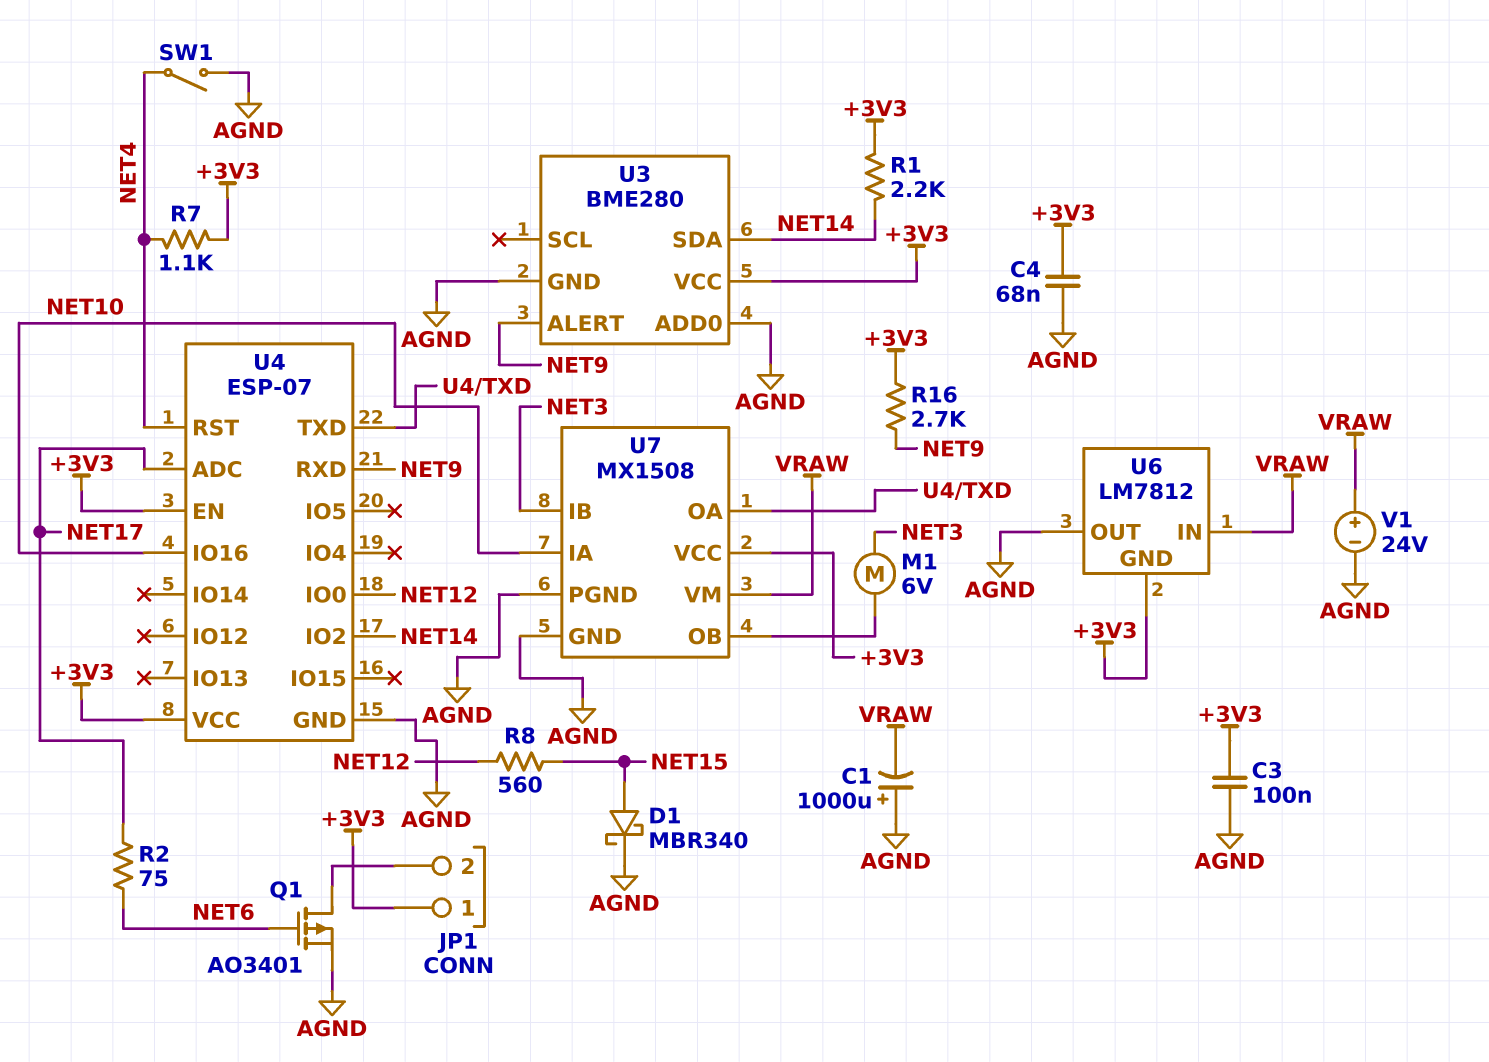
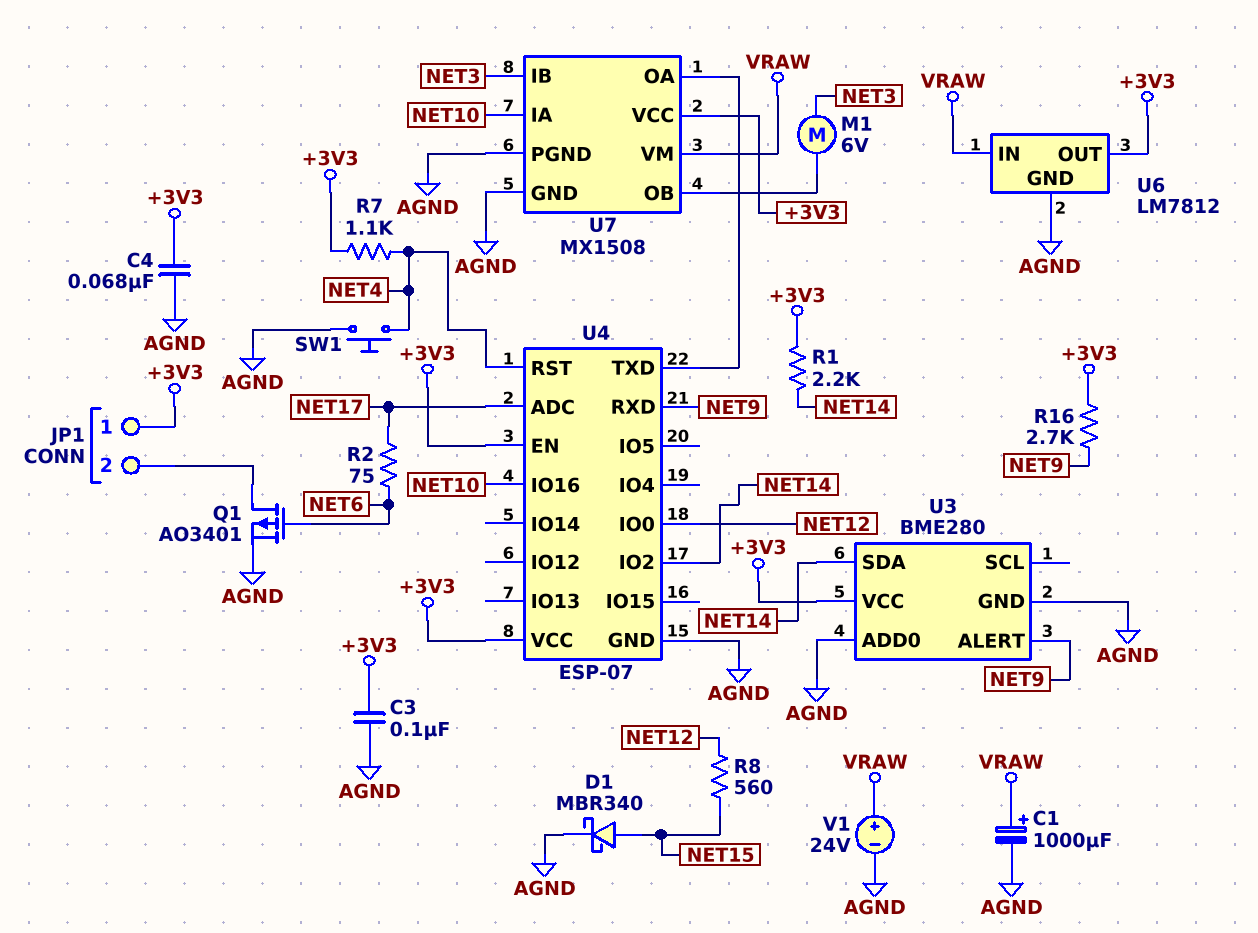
C1: 1000uF (plus AGND, minus VRAW) -> 1000uF (plus VRAW, minus AGND)
SW1: switch (AGND, NET4) -> button (AGND, NET4)
U6 pin GND: +3V3 -> AGND
U6 pin OUT: AGND -> +3V3

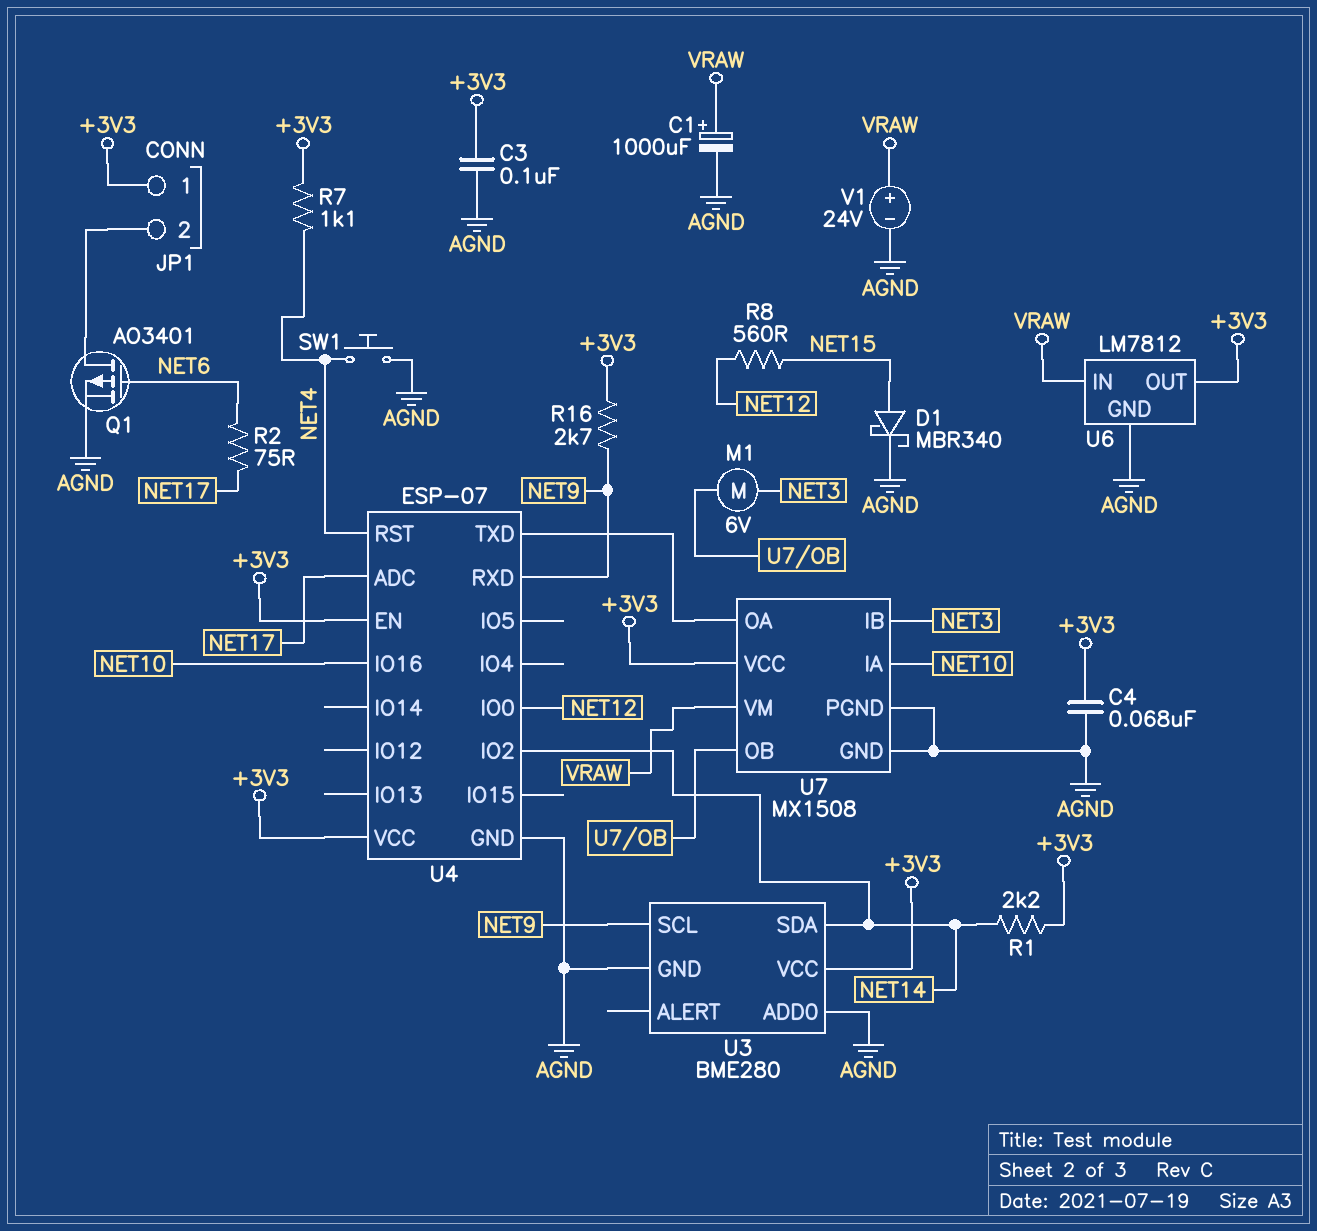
U3 pin ALERT: NET9 -> none
U3 pin SCL: none -> NET9

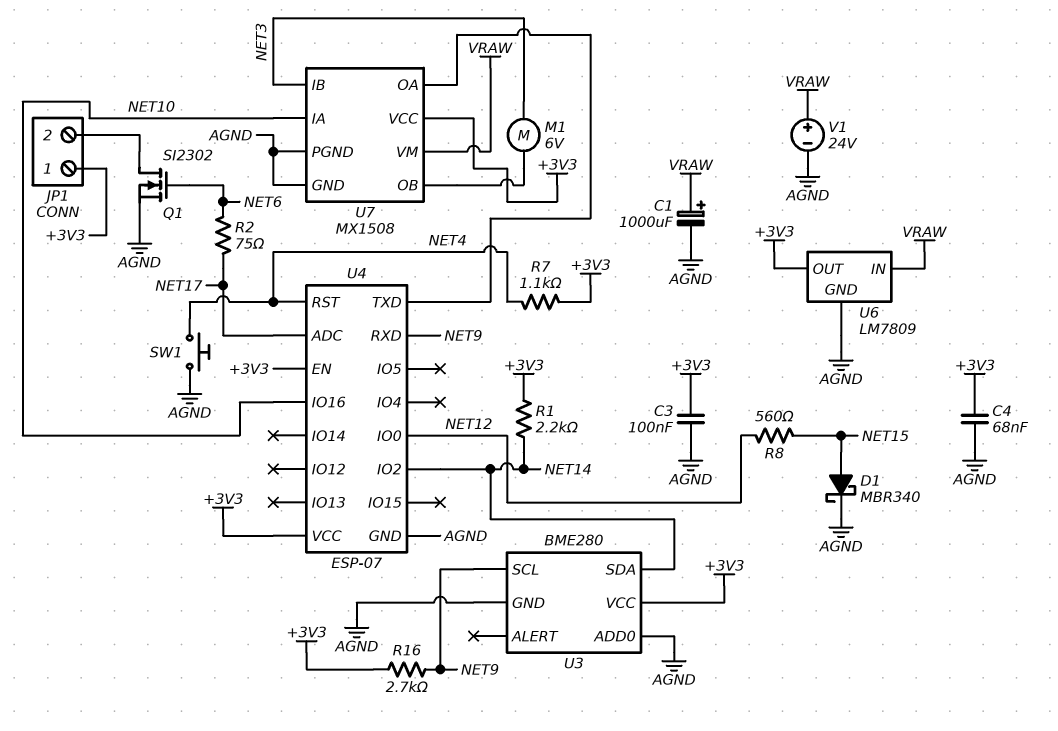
Q1: PMOS AO3401 (G NET6, D JP1/2, S AGND) -> NMOS SI2302 (G NET6, D JP1/2, S AGND)
U6: LM7812 -> LM7809

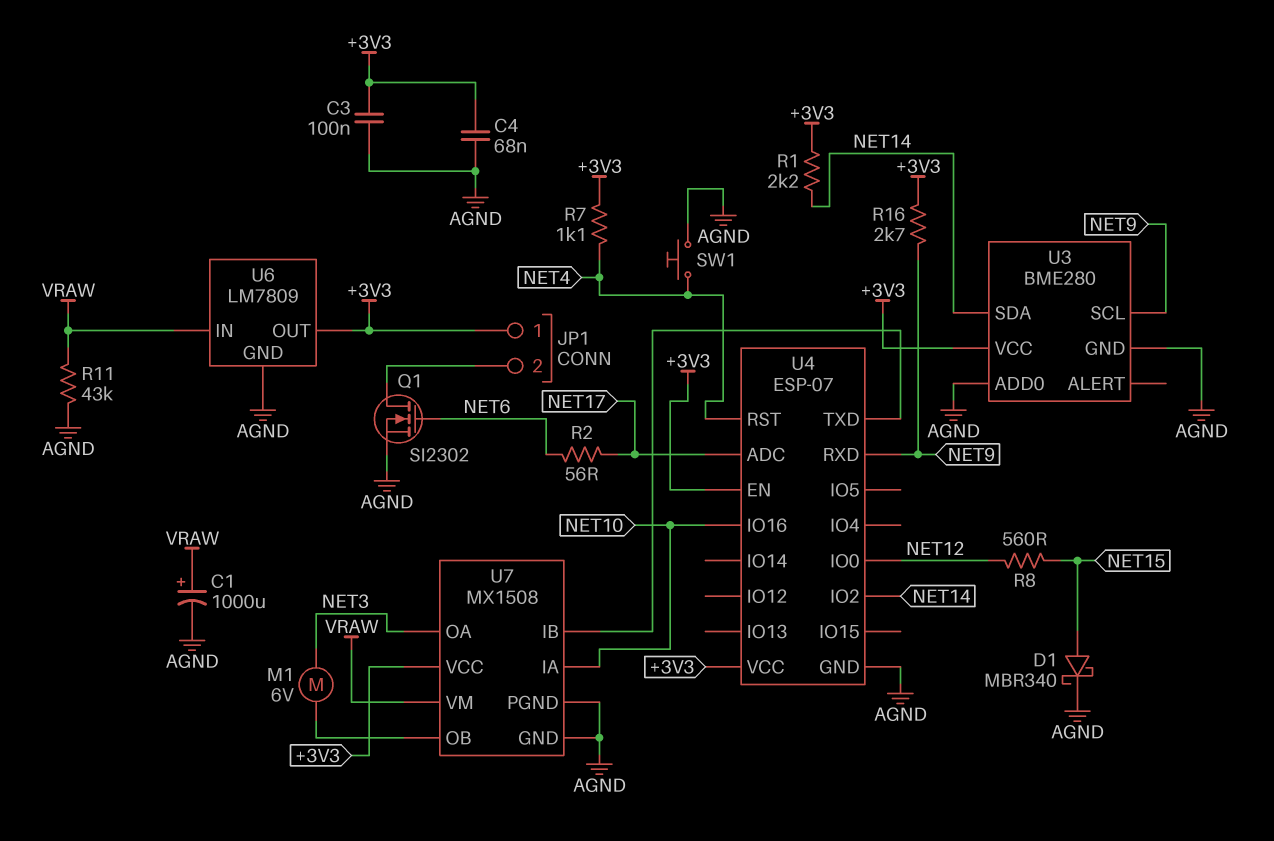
R2: 75 (NET6, NET17) -> 56 (NET6, NET17)
R11: none -> 43k (AGND, VRAW)
U7 pin IB: NET3 -> U4/TXD
U7 pin OA: U4/TXD -> NET3
V1: 24V (plus VRAW, minus AGND) -> none

